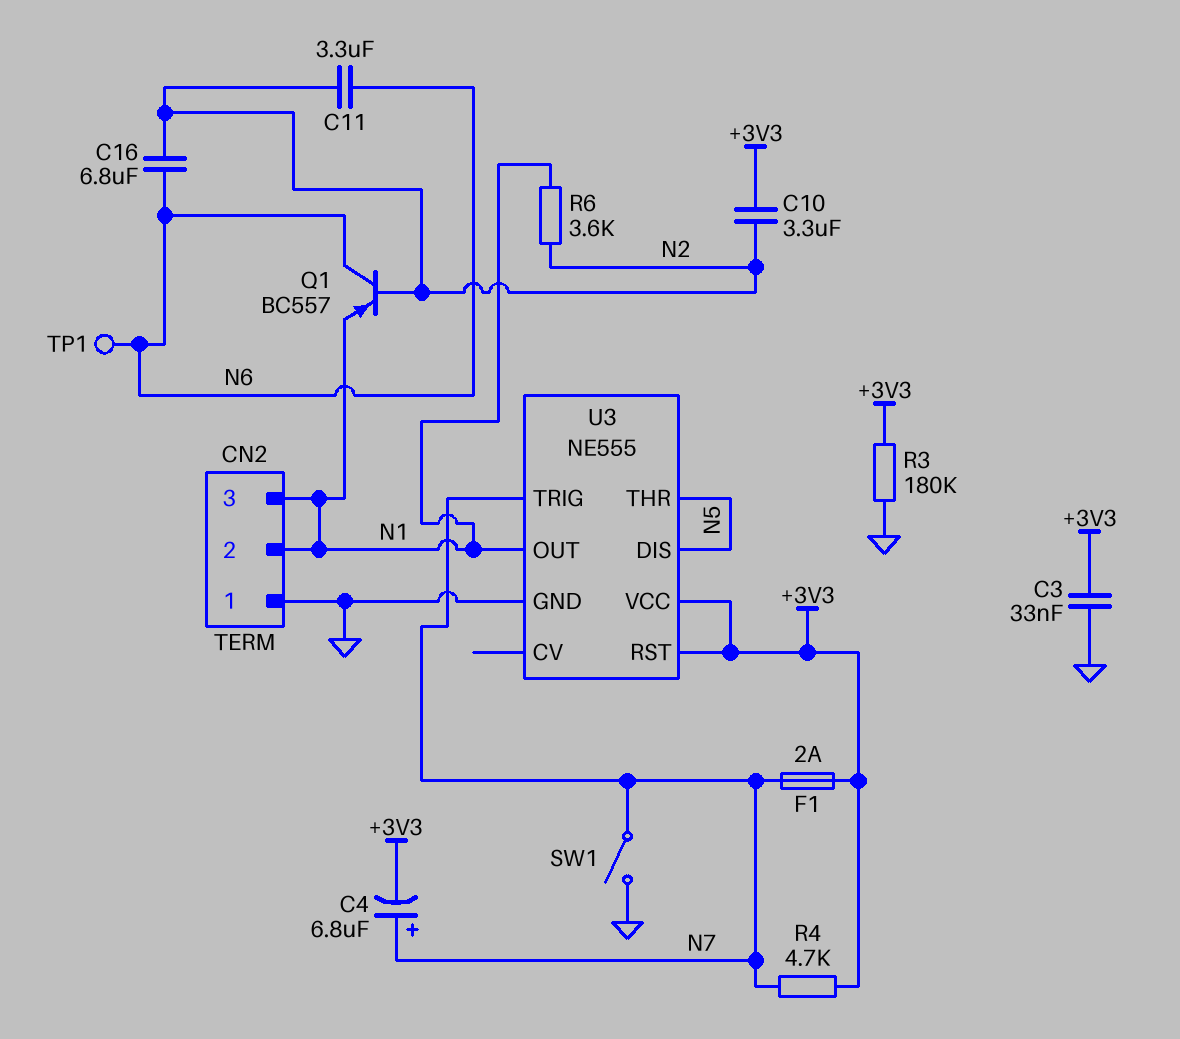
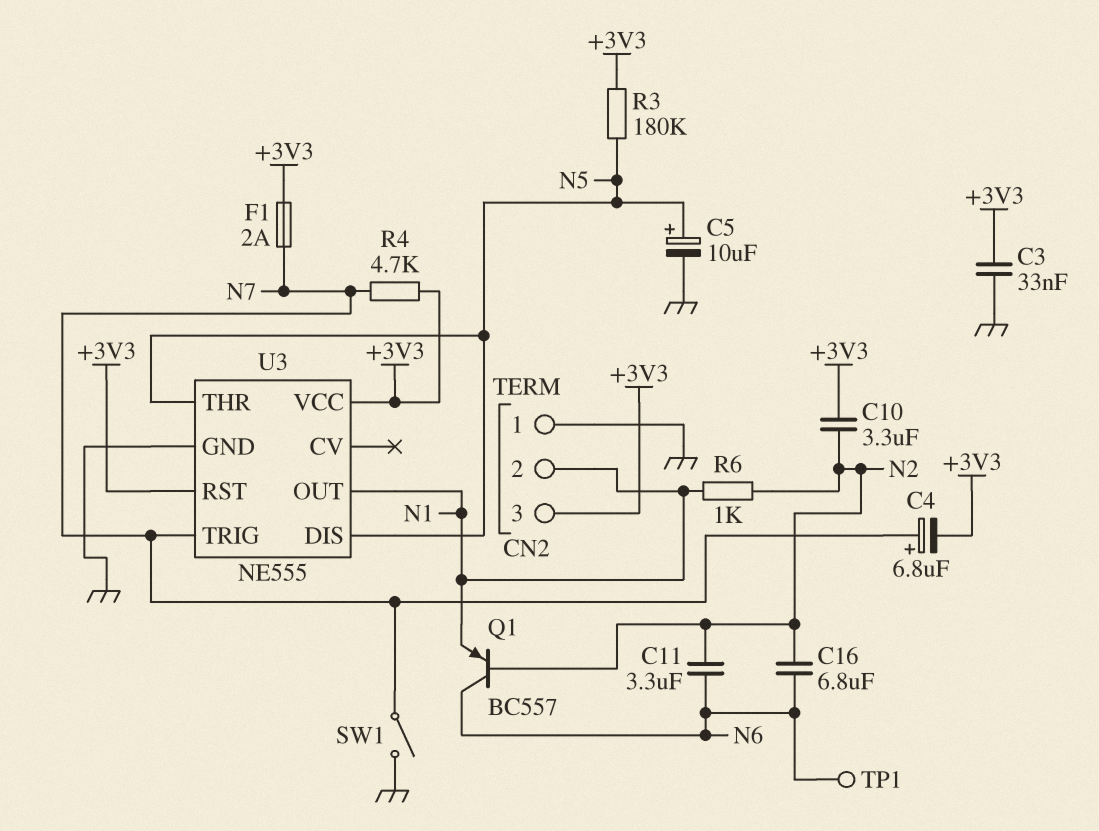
C5: none -> 10uF (plus N5, minus GND)
CN2 pin 3: N1 -> +3V3
R3: 180k (+3V3, GND) -> 180k (+3V3, N5)
R6: 3.6k (N1, N2) -> 1k (N1, N2)

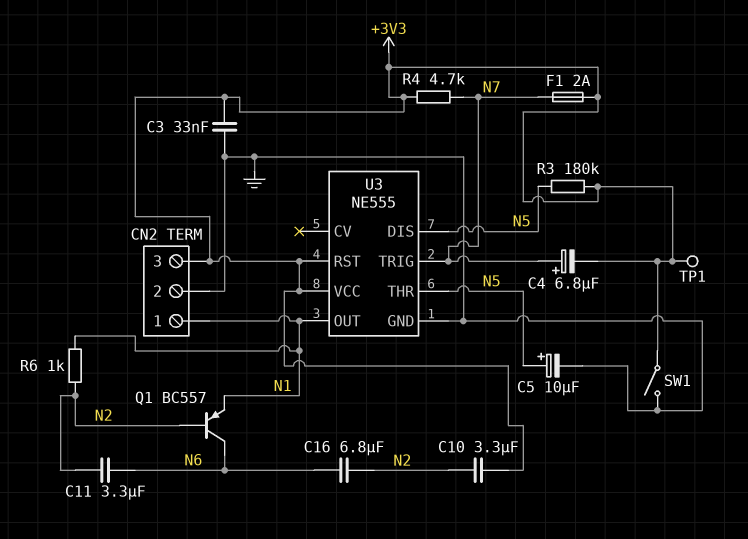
CN2 pin 1: GND -> N1
CN2 pin 2: N1 -> GND
SW1: switch (GND, N7) -> switch (+3V3, GND)
TP1: test point (N6) -> test point (+3V3)

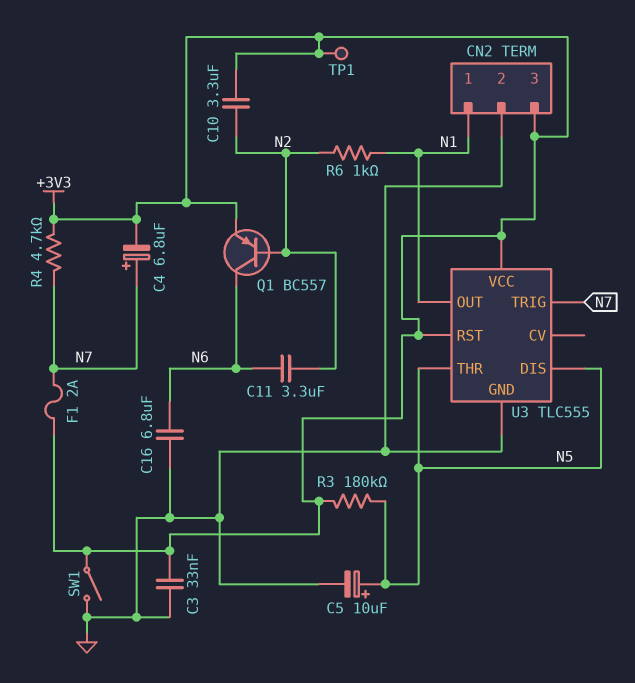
C16: 6.8uF (N2, N6) -> 6.8uF (GND, N6)
Q1: PNP BC557 (B N2, C N6, E N1) -> PNP BC557 (B N2, C N6, E +3V3)
U3: NE555 -> TLC555

